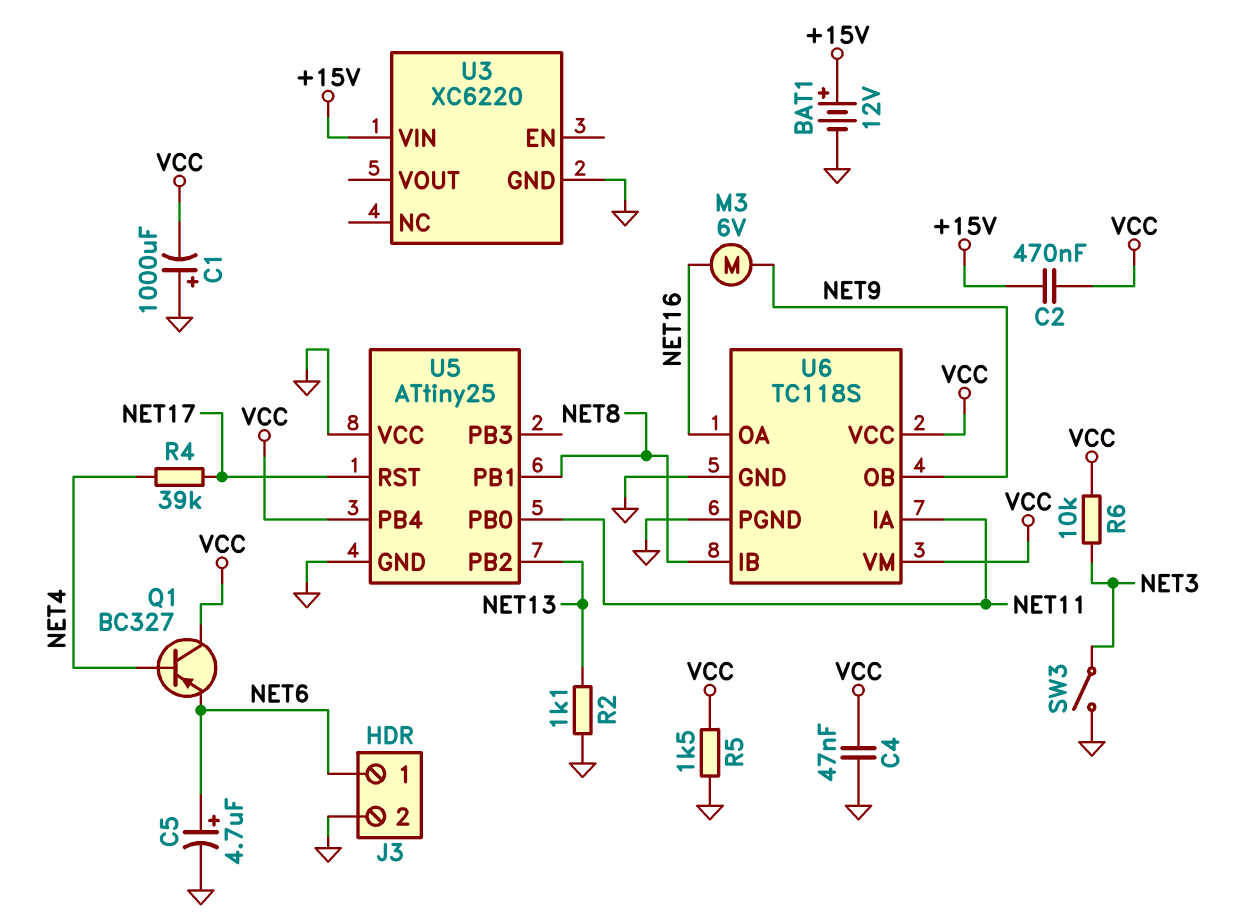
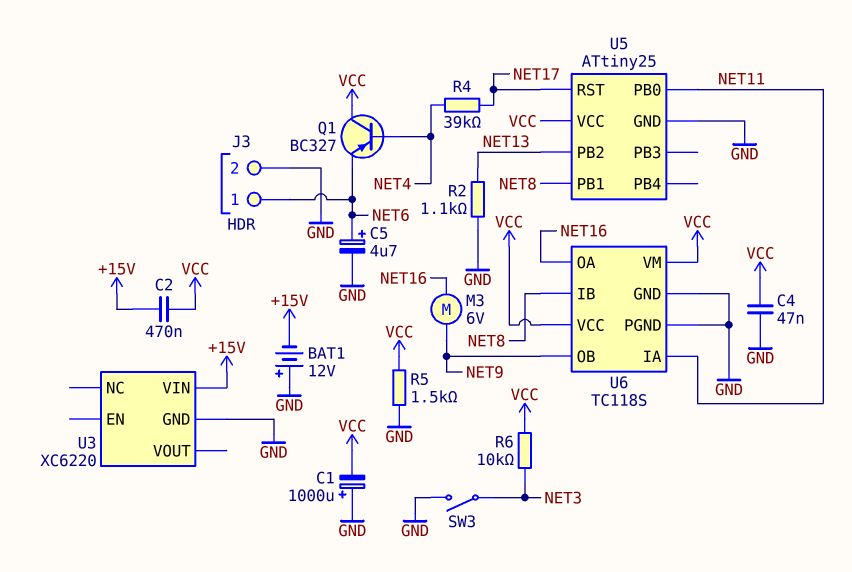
BAT1: 12V (plus +15V, minus GND) -> 12V (plus GND, minus +15V)
U5 pin PB4: VCC -> none
U5 pin VCC: GND -> VCC

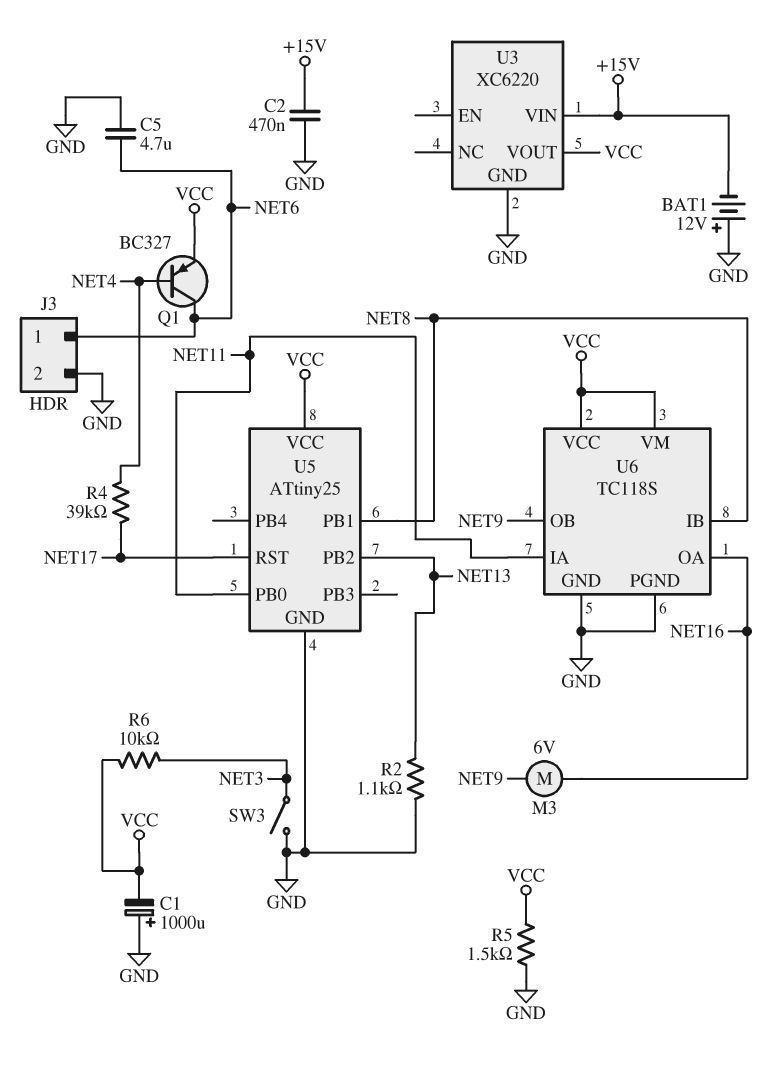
C2: 470nF (+15V, VCC) -> 470nF (+15V, GND)
C4: 47nF (GND, VCC) -> none
C5: 4.7uF (plus NET6, minus GND) -> 4.7uF (GND, NET6)
Q1: PNP BC327 (B NET4, C VCC, E NET6) -> PNP BC327 (B NET4, C NET6, E VCC)
U3 pin VOUT: none -> VCC

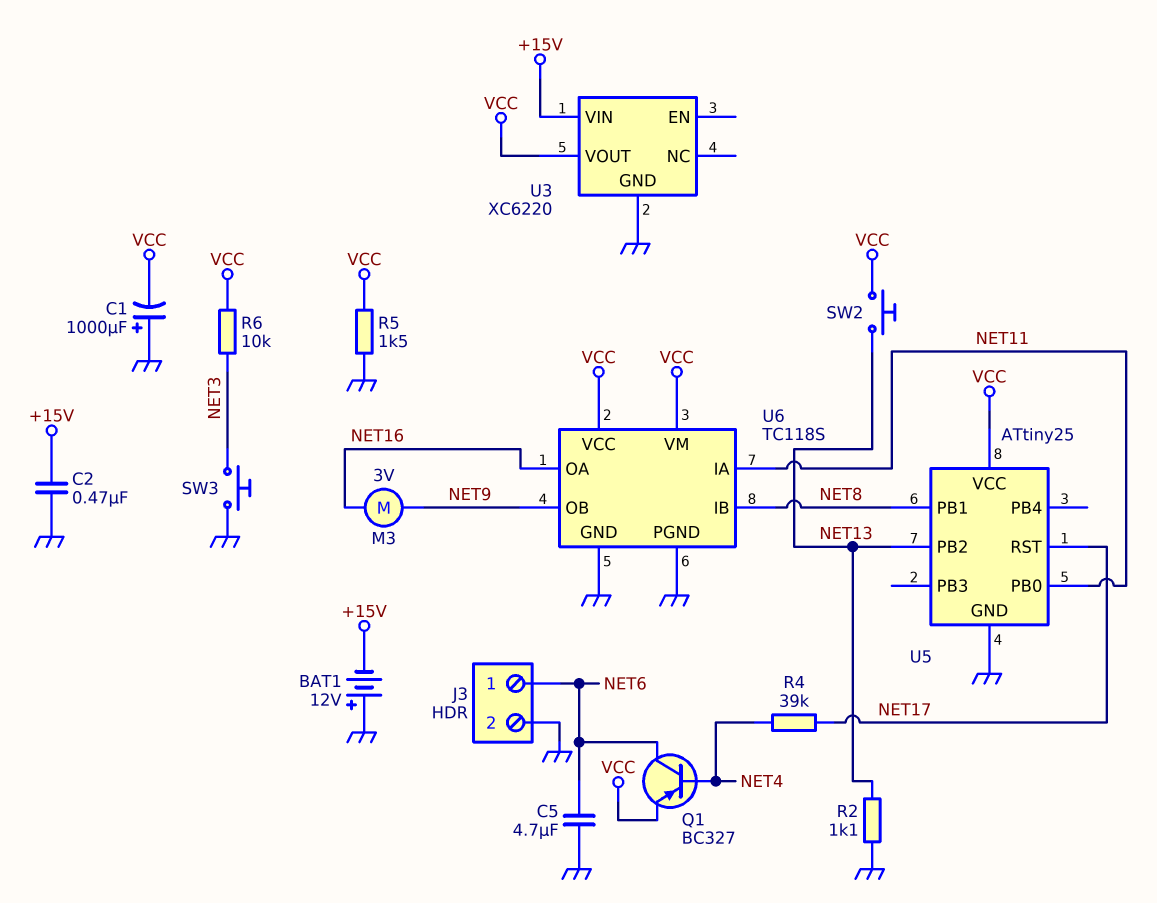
M3: motor 6V (NET9, NET16) -> motor 3V (NET9, NET16)
SW2: none -> button (NET13, VCC)
SW3: switch (GND, NET3) -> button (GND, NET3)

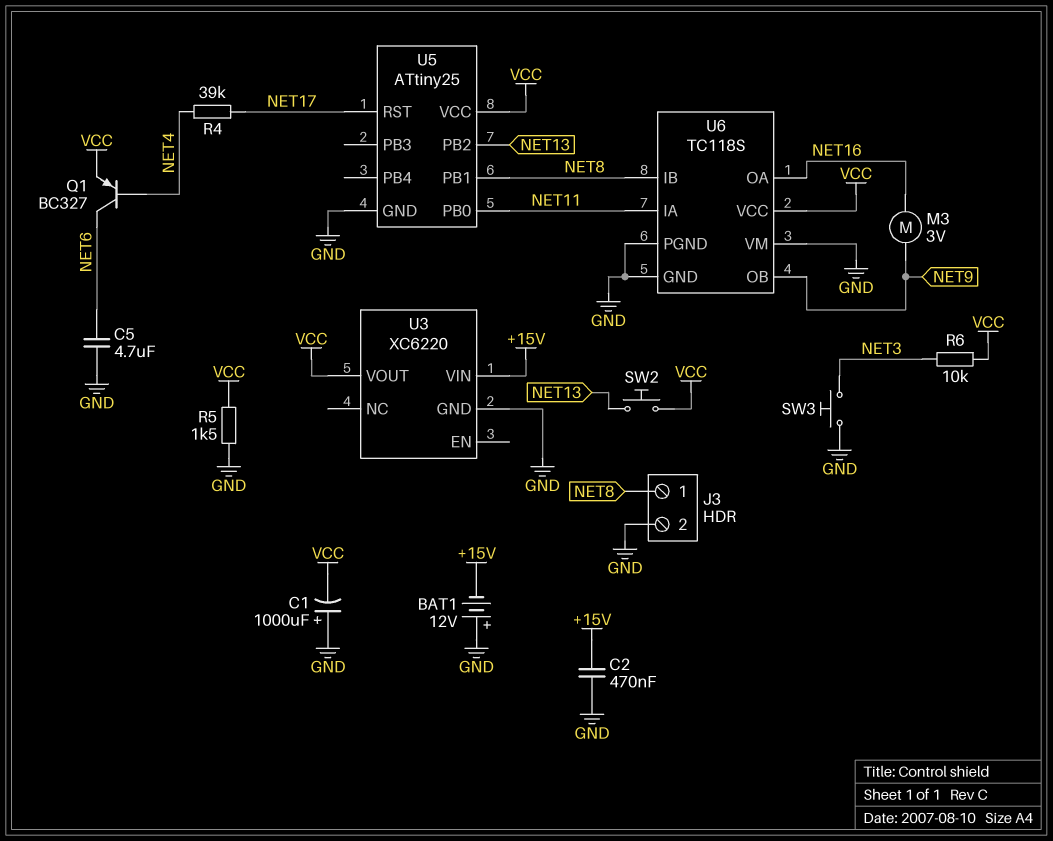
J3 pin 1: NET6 -> NET8
R2: 1.1k (GND, NET13) -> none
U6 pin VM: VCC -> GND

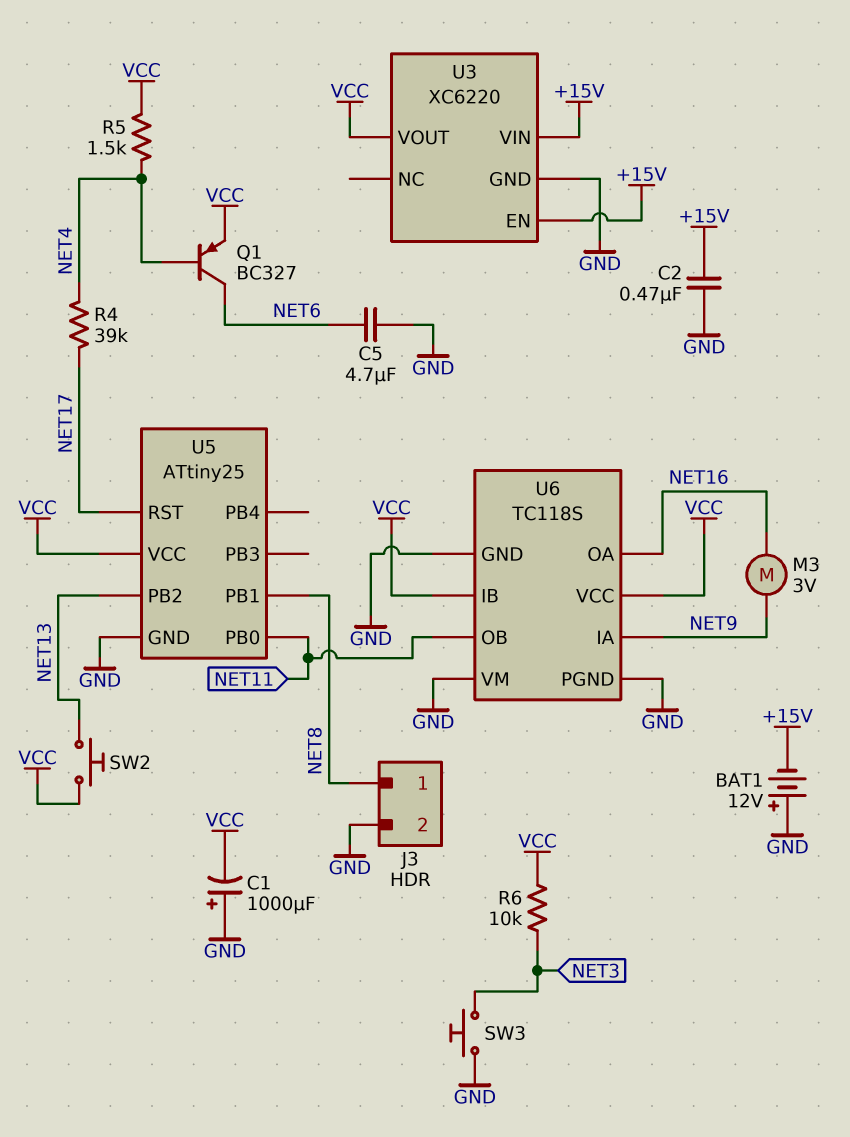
R5: 1.5k (GND, VCC) -> 1.5k (NET4, VCC)
U3 pin EN: none -> +15V
U6 pin IA: NET11 -> NET9
U6 pin IB: NET8 -> VCC
U6 pin OB: NET9 -> NET11

